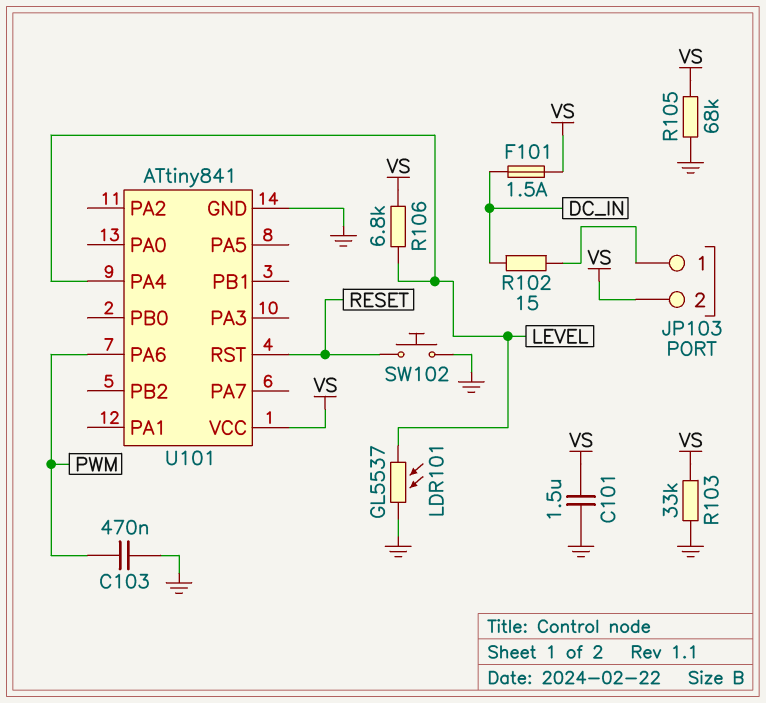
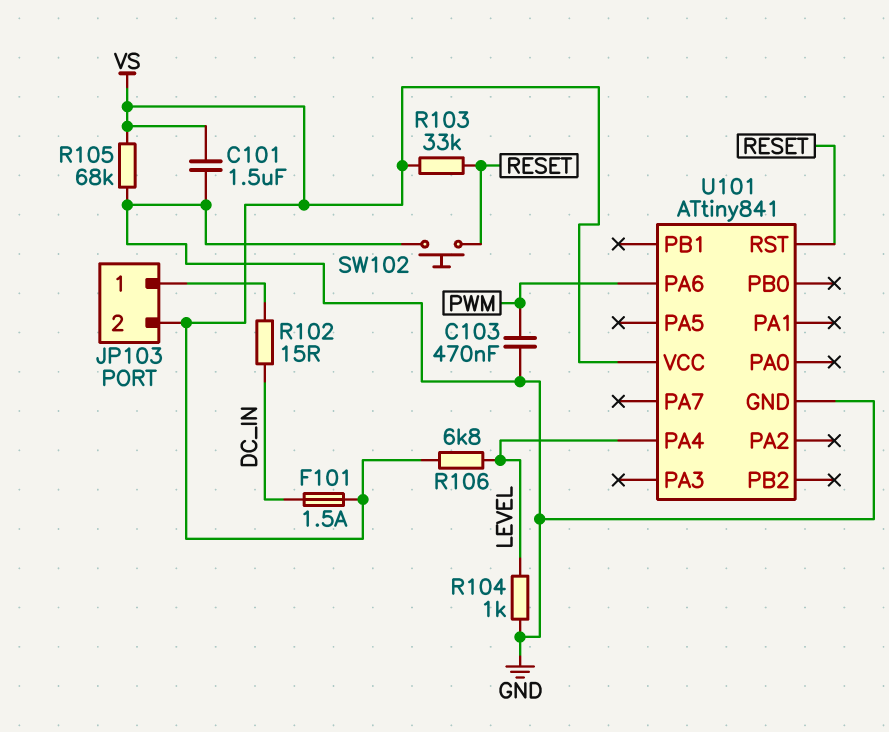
LDR101: GL5537 (GND, LEVEL) -> none
R103: 33k (GND, VS) -> 33k (RESET, VS)
R104: none -> 1k (GND, LEVEL)

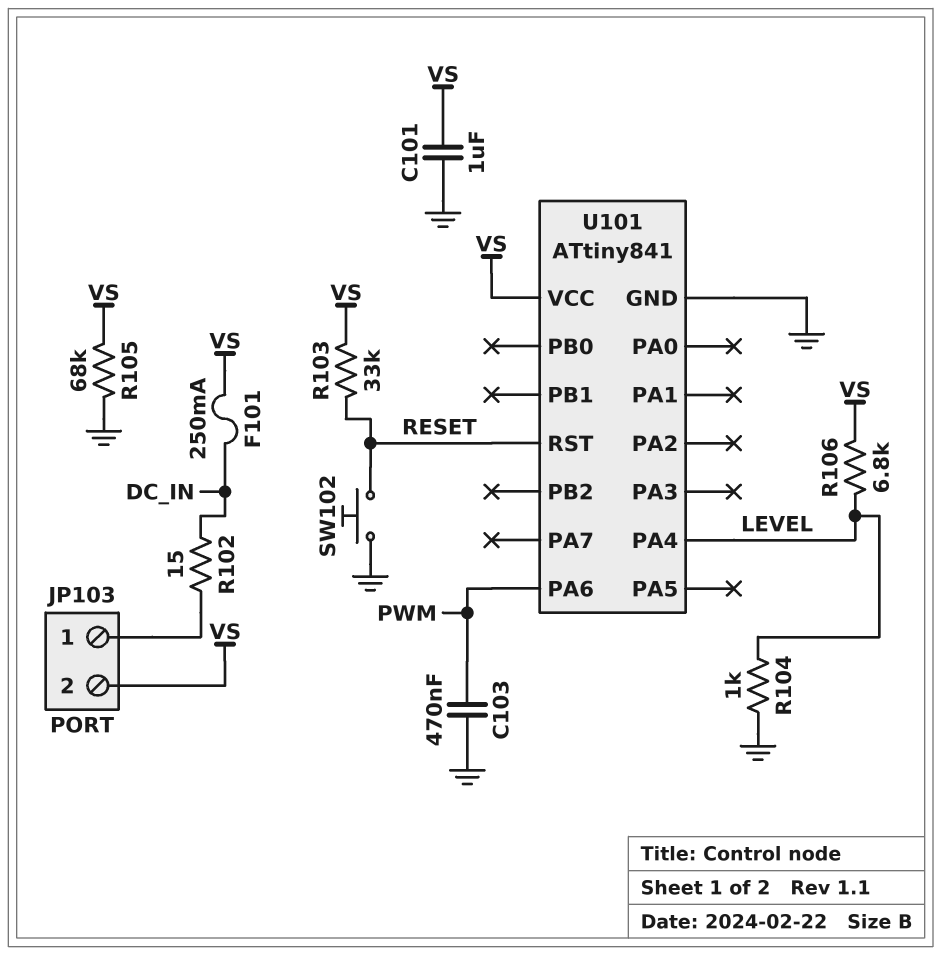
C101: 1.5uF (GND, VS) -> 1uF (GND, VS)
F101: 1.5A (DC_IN, VS) -> 250mA (DC_IN, VS)

